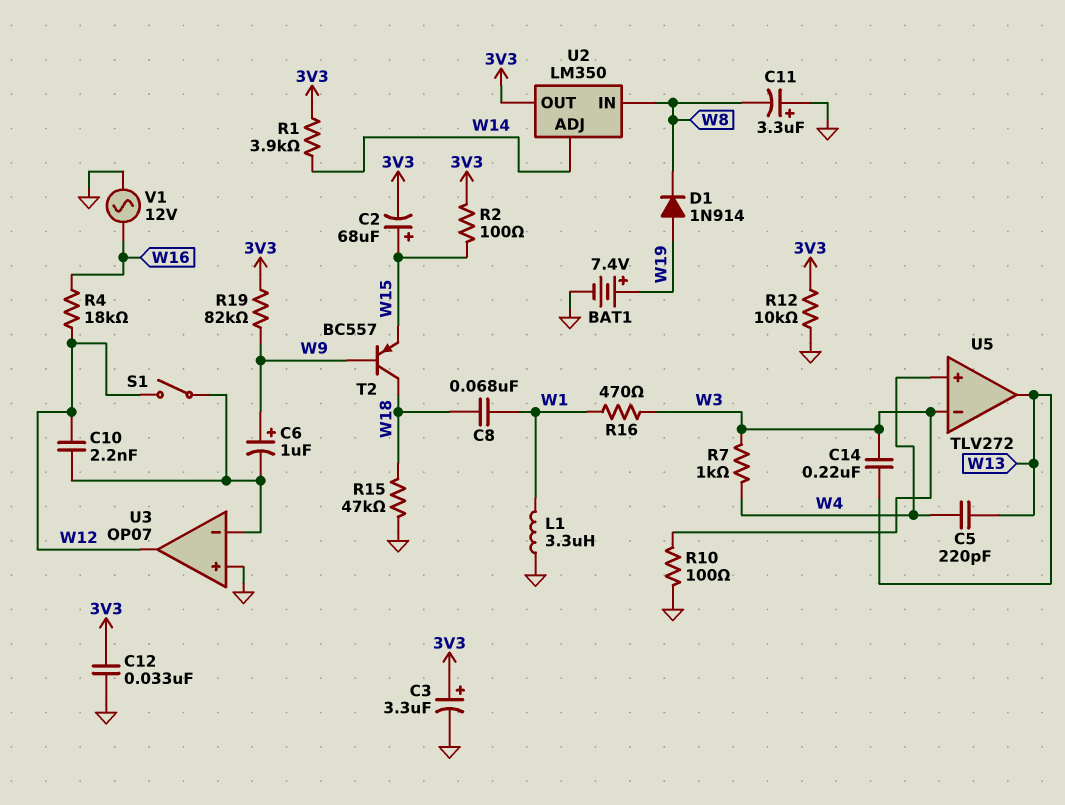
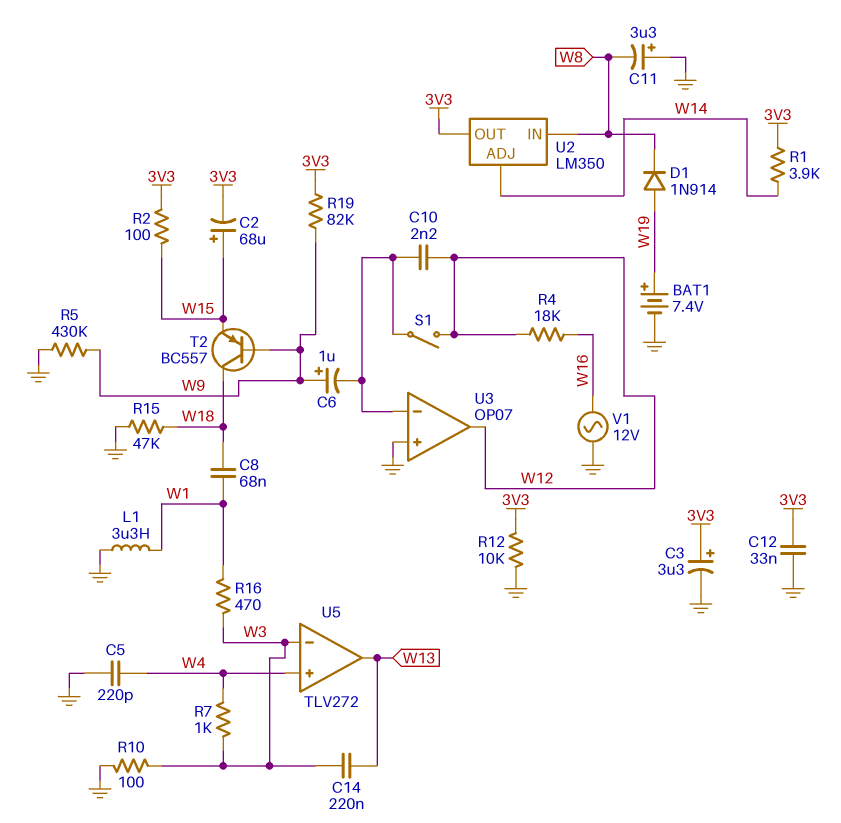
C5: 220pF (W4, W13) -> 220pF (GND, W4)
R5: none -> 430k (GND, W9)

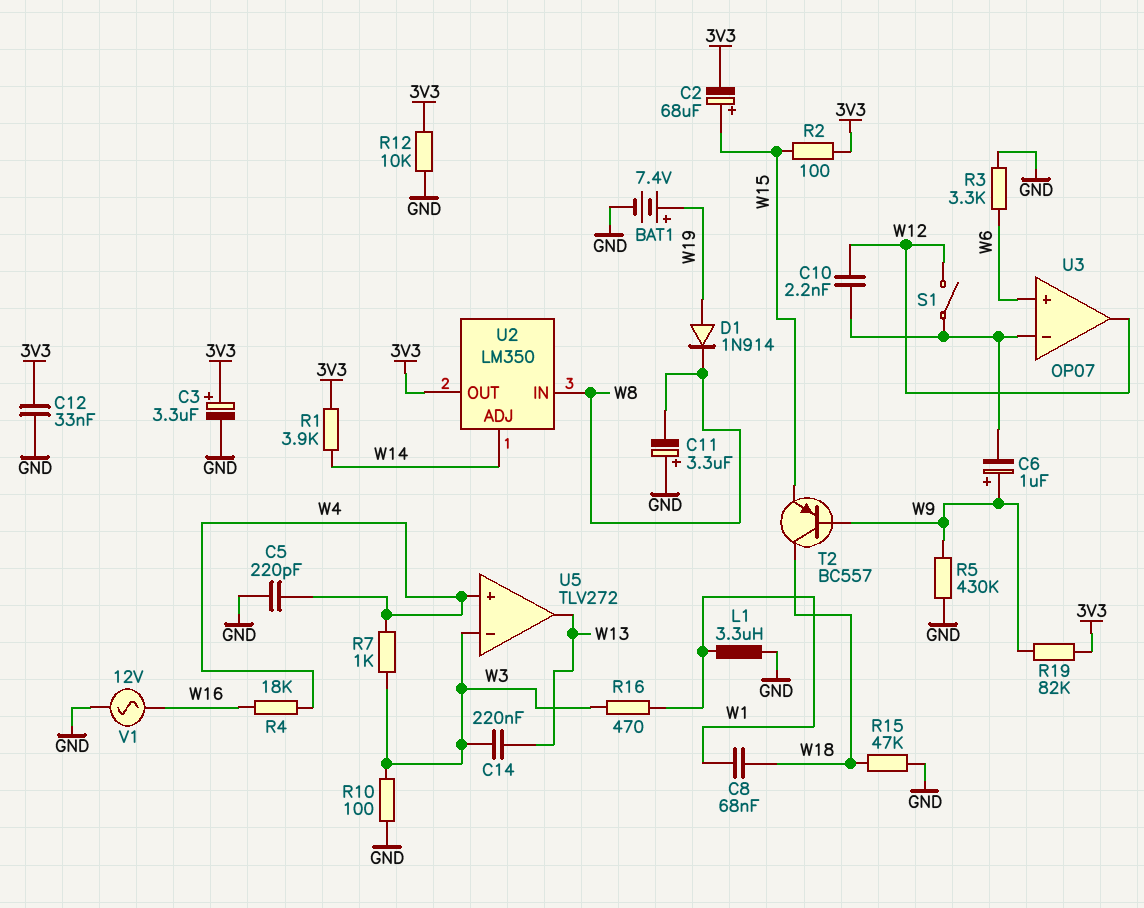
R3: none -> 3.3k (GND, W6)
R4: 18k (W12, W16) -> 18k (W4, W16)
U3 pin in+: GND -> W6

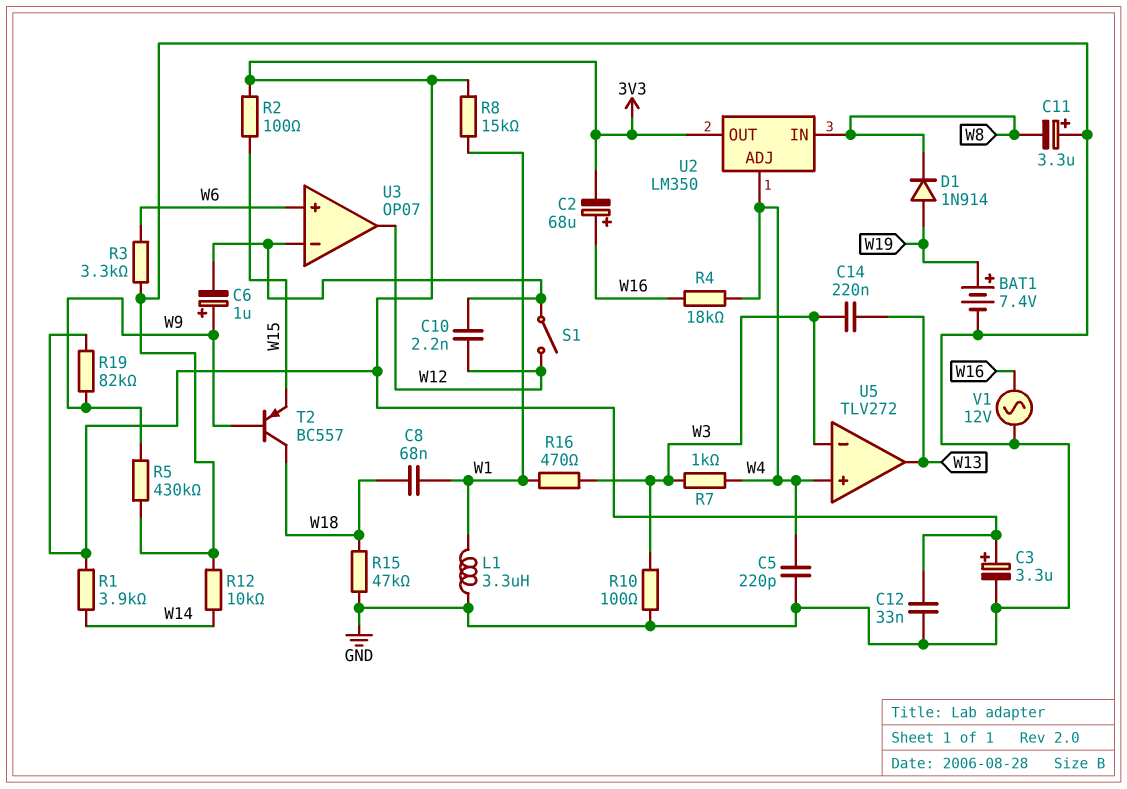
C2: 68uF (plus W15, minus 3V3) -> 68uF (plus W16, minus 3V3)
R8: none -> 15k (3V3, W1)
R12: 10k (3V3, GND) -> 10k (GND, W14)
U2 pin ADJ: W14 -> W4

